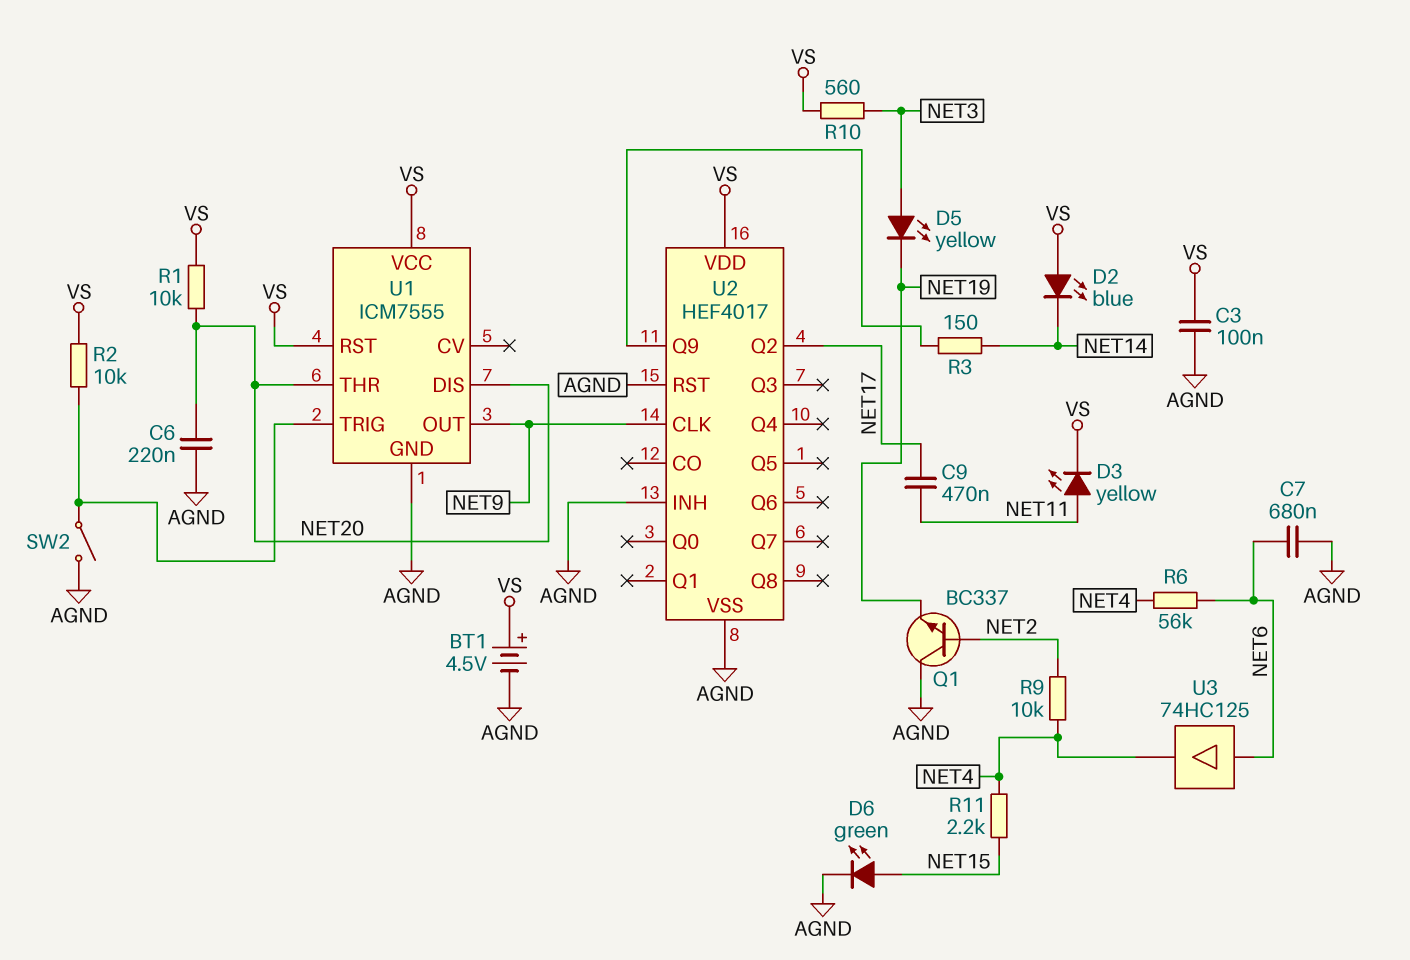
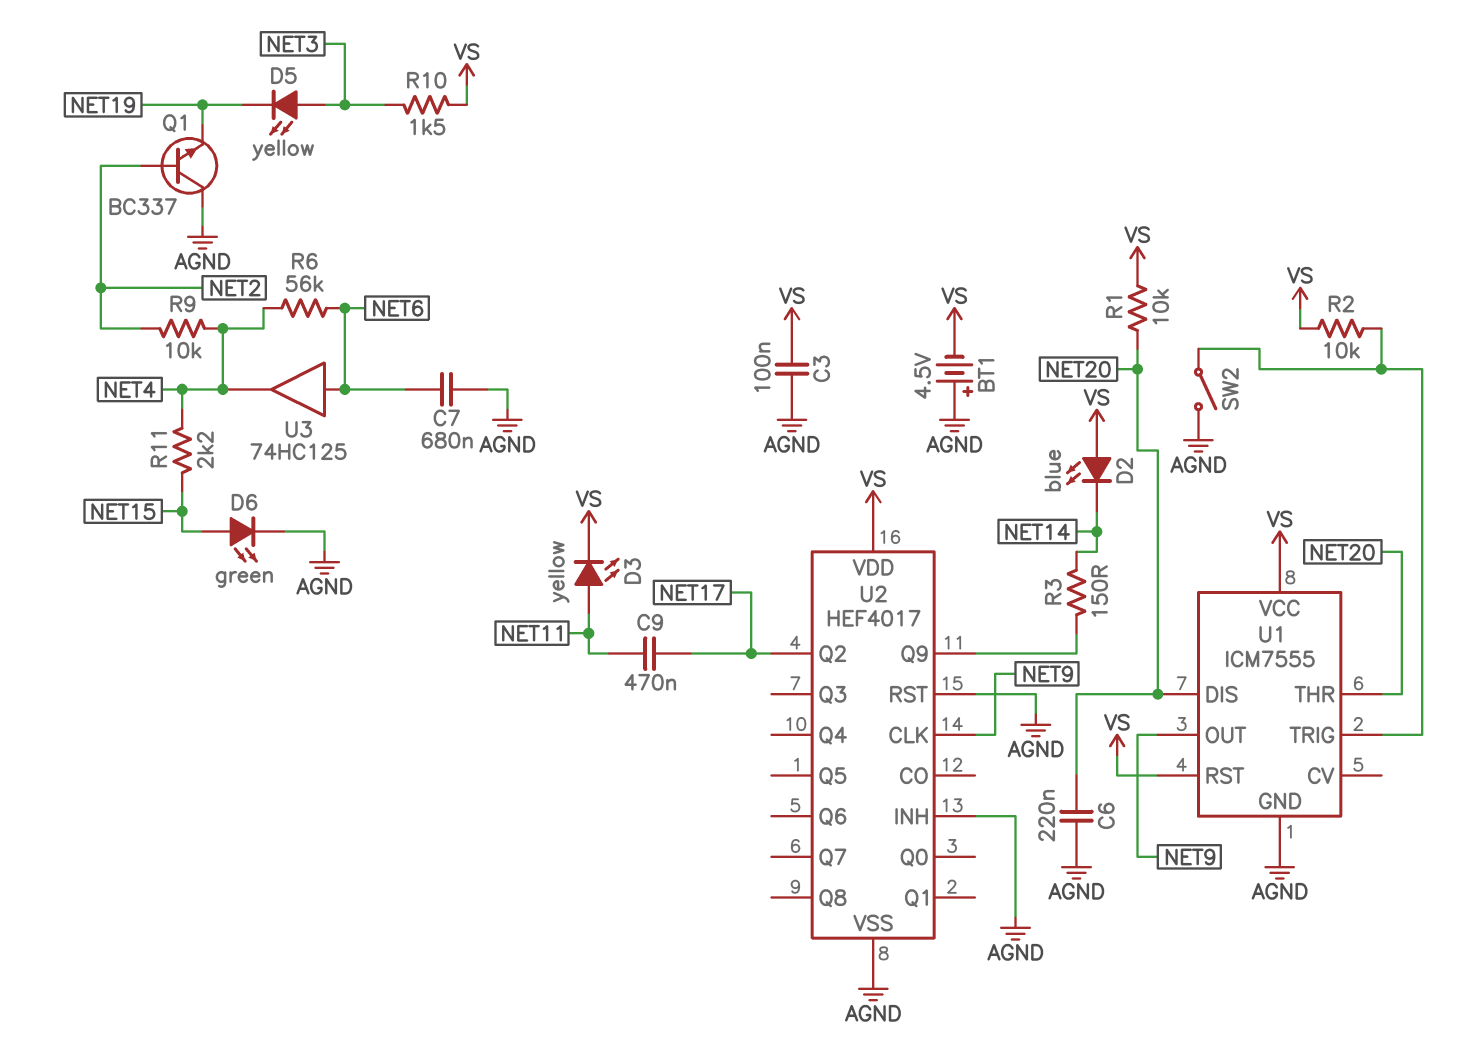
BT1: 4.5V (plus VS, minus AGND) -> 4.5V (plus AGND, minus VS)
R10: 560 (NET3, VS) -> 1.5k (NET3, VS)

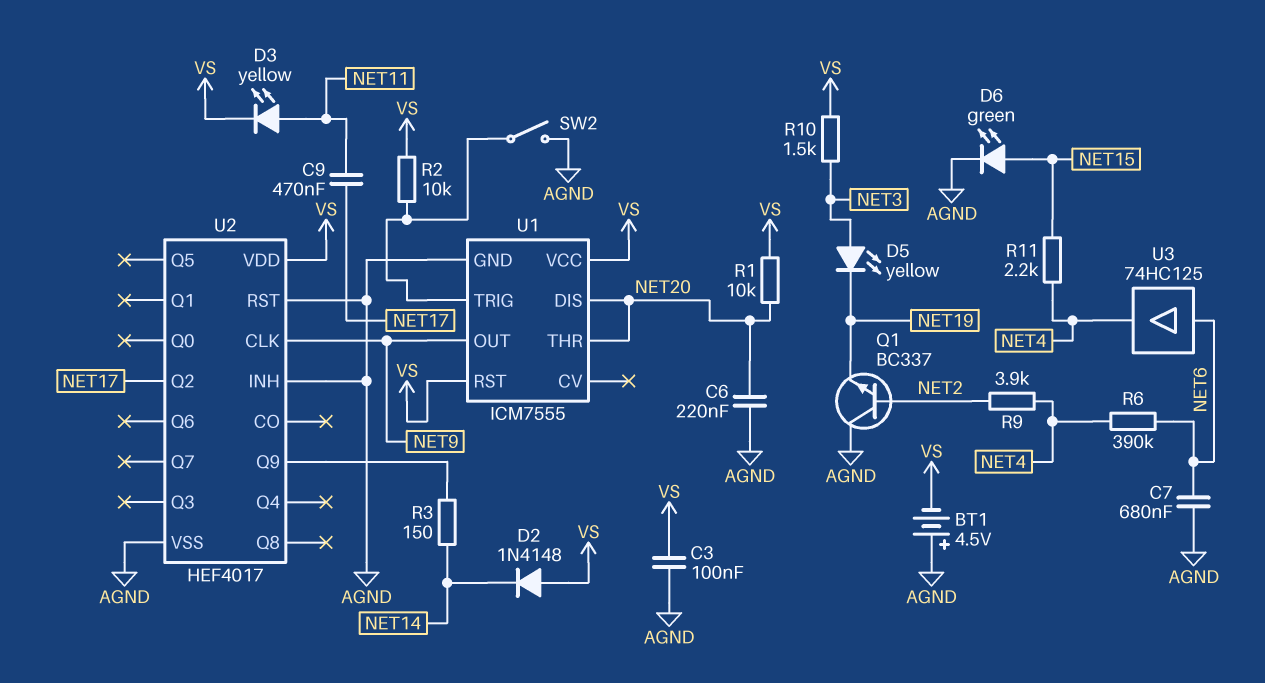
D2: LED blue (A VS, K NET14) -> diode 1N4148 (A VS, K NET14)
R6: 56k (NET4, NET6) -> 390k (NET4, NET6)
R9: 10k (NET2, NET4) -> 3.9k (NET2, NET4)

